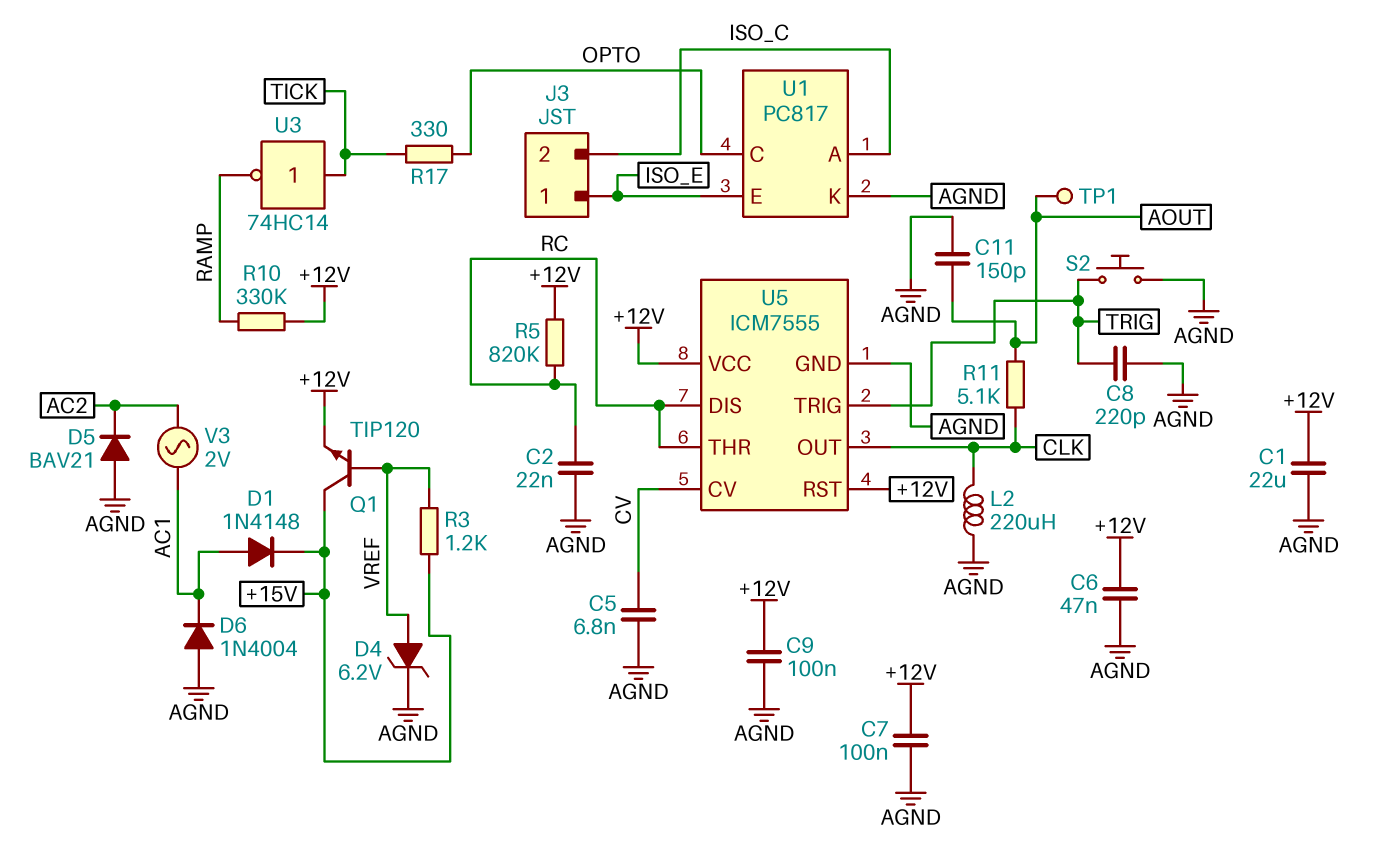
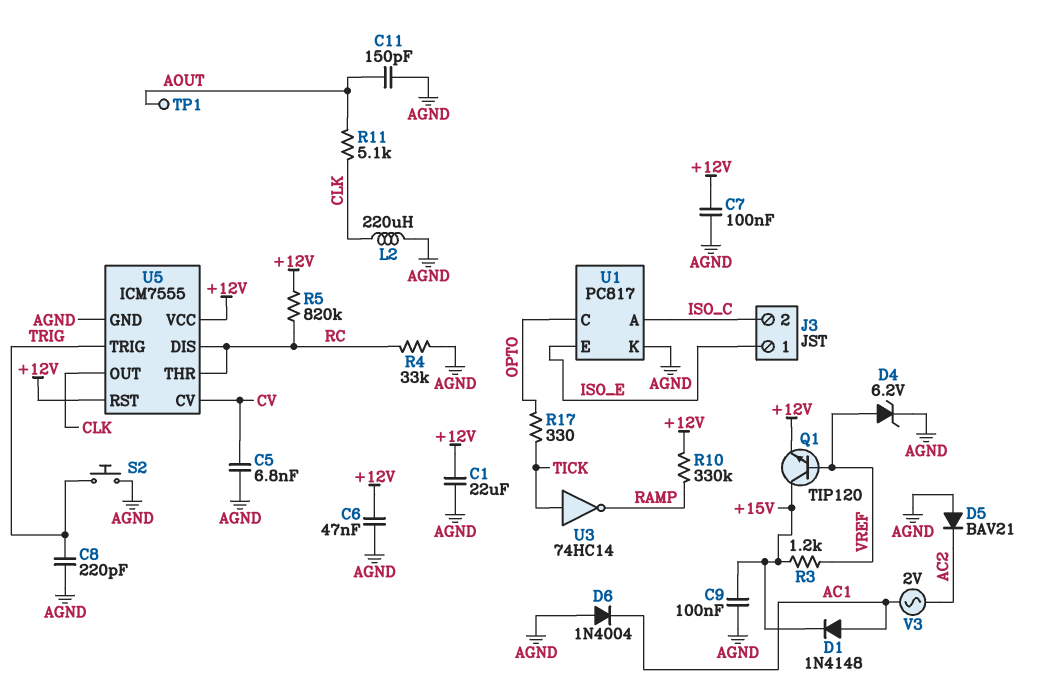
C2: 22nF (AGND, RC) -> none
C9: 100nF (+12V, AGND) -> 100nF (+15V, AGND)
R4: none -> 33k (AGND, RC)

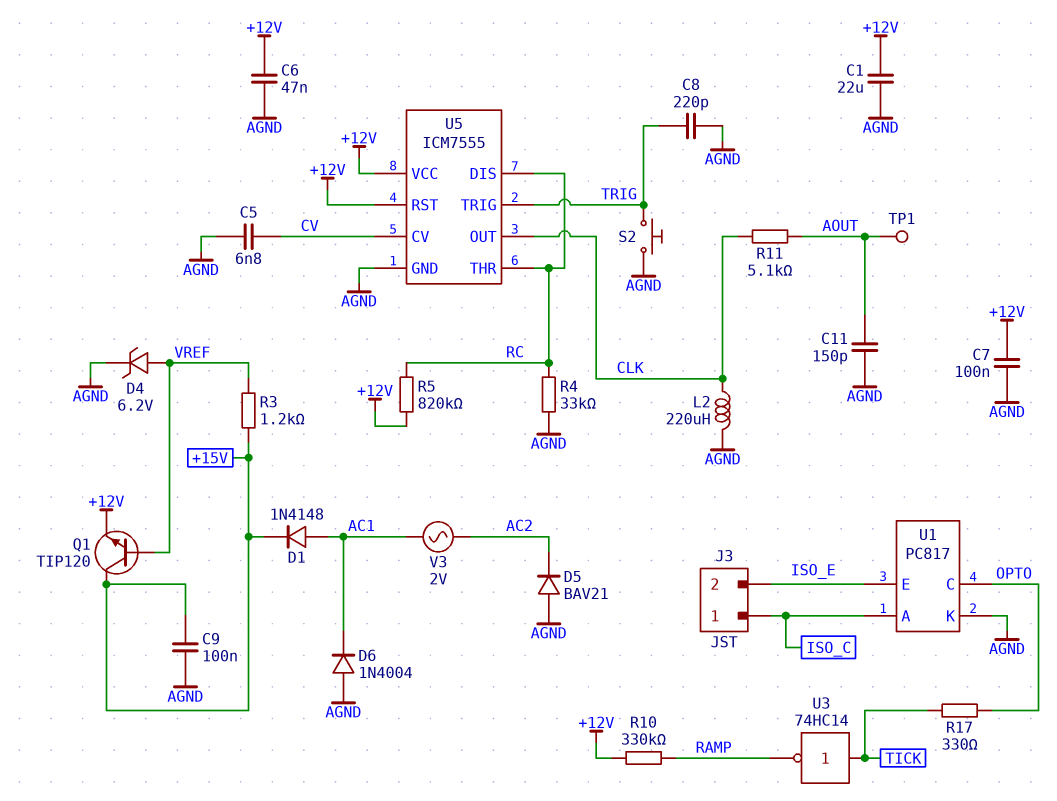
J3 pin 1: ISO_E -> ISO_C
J3 pin 2: ISO_C -> ISO_E

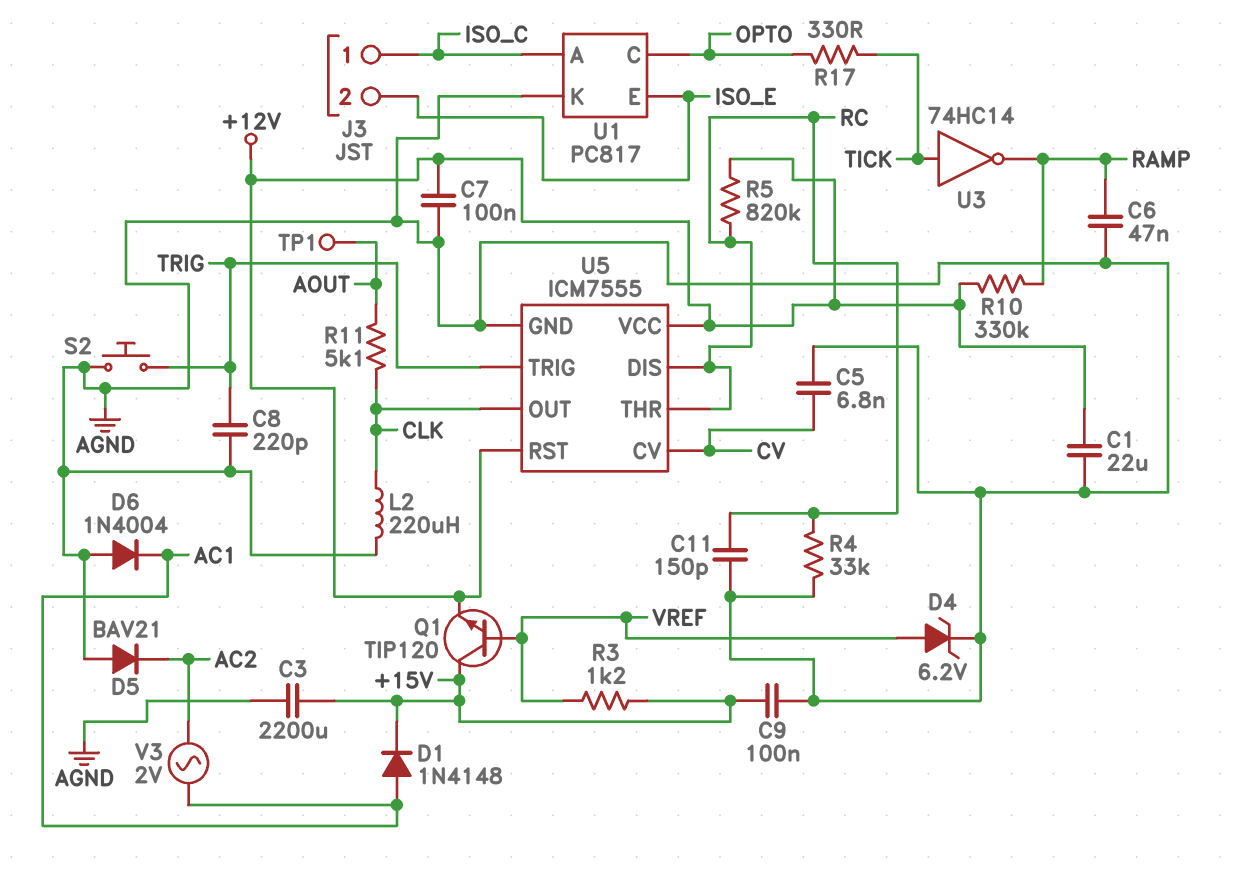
C3: none -> 2200uF (+15V, AGND)
C6: 47nF (+12V, AGND) -> 47nF (AGND, RAMP)
C11: 150pF (AGND, AOUT) -> 150pF (AGND, RC)

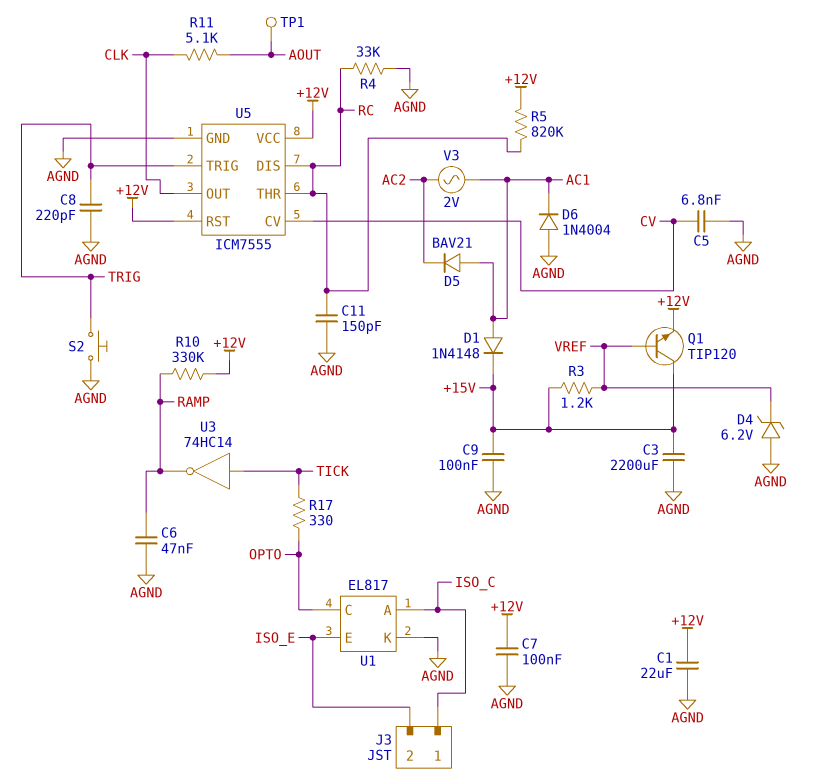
D4: zener 6.2V (A VREF, K AGND) -> zener 6.2V (A AGND, K VREF)
D5: diode BAV21 (A AGND, K AC2) -> diode BAV21 (A AC1, K AC2)
L2: 220uH (AGND, CLK) -> none
U1: PC817 -> EL817

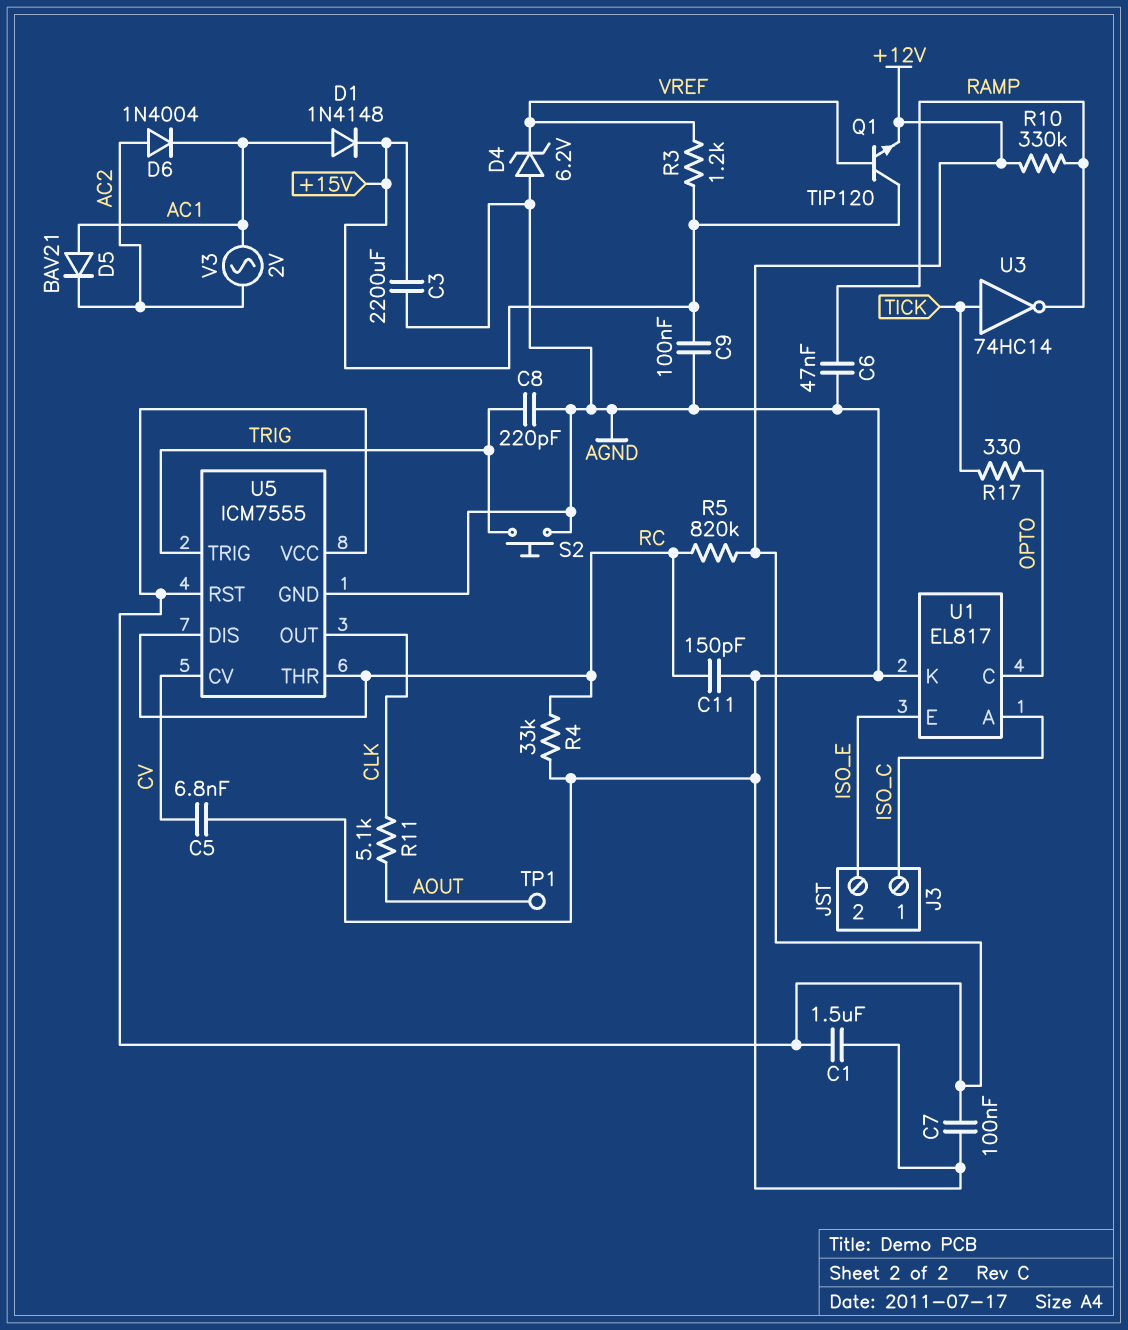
C1: 22uF (+12V, AGND) -> 1.5uF (+12V, AGND)
D6: diode 1N4004 (A AGND, K AC1) -> diode 1N4004 (A AC2, K AC1)

